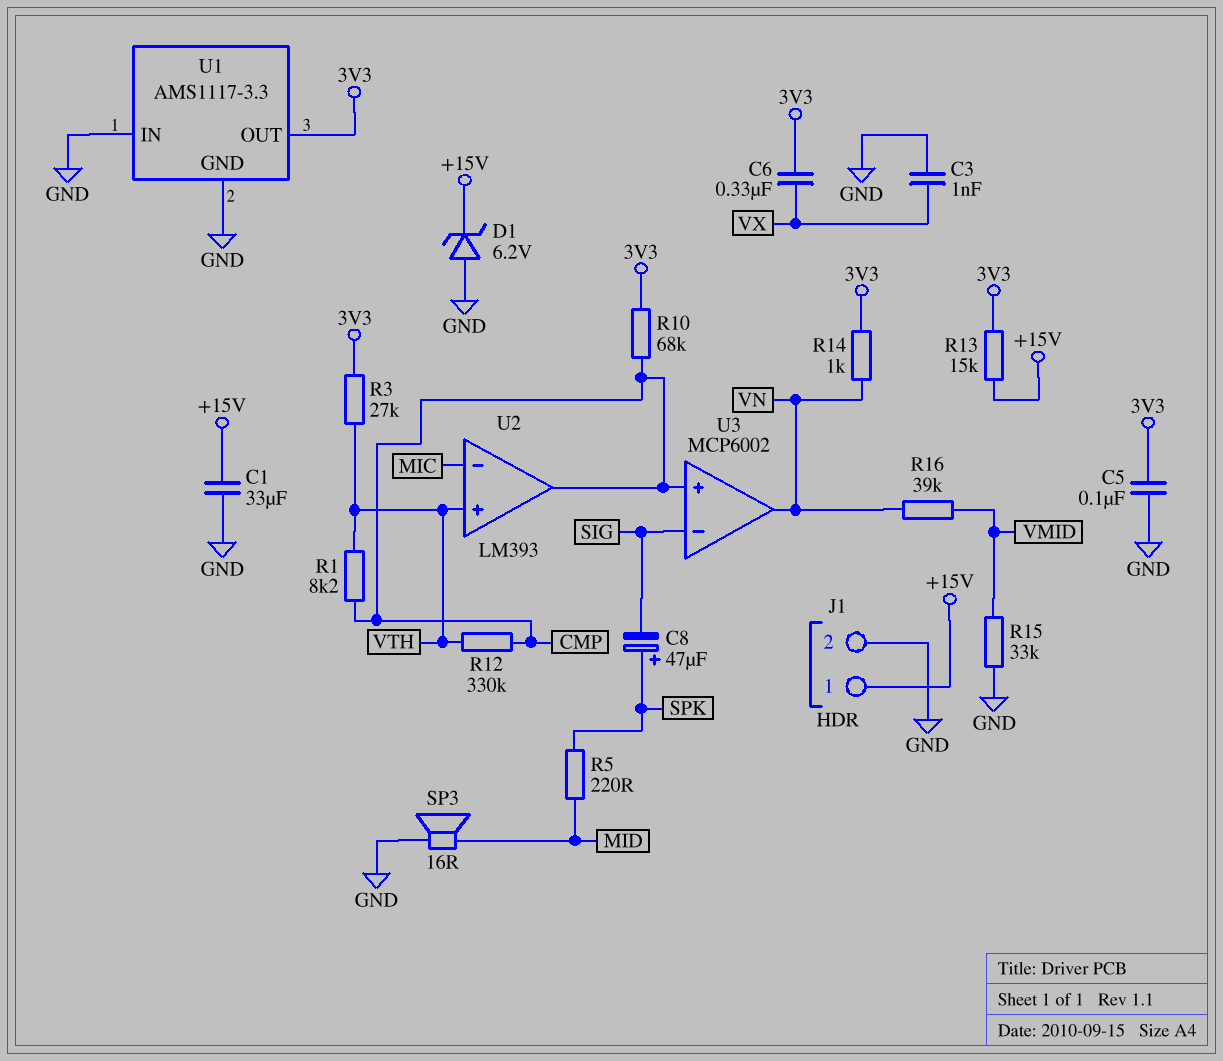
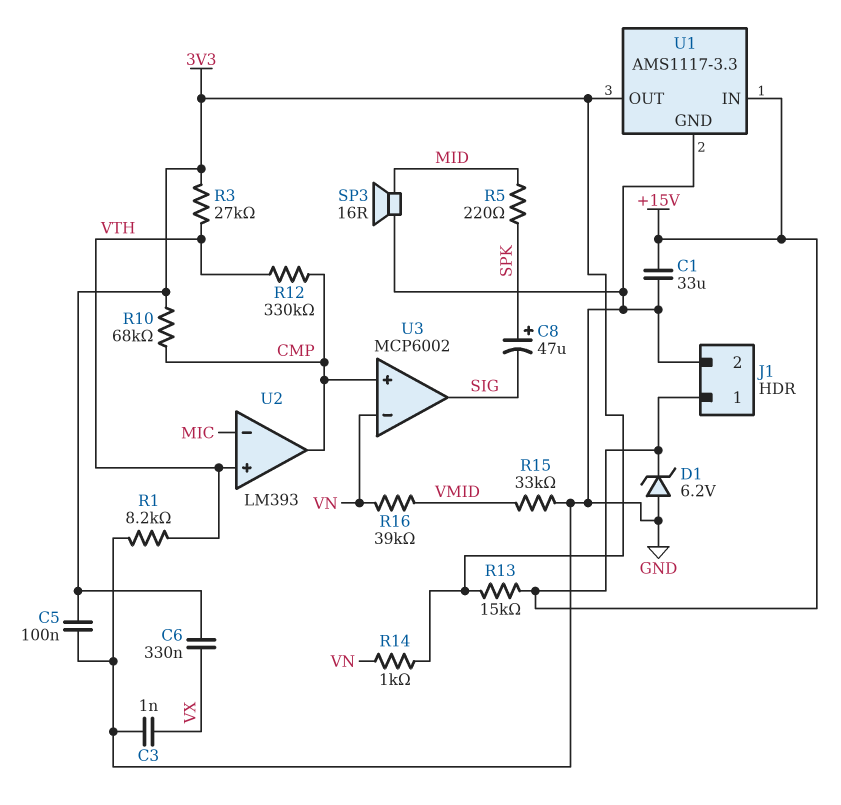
R1: 8.2k (CMP, VTH) -> 8.2k (GND, VTH)
U1 pin IN: GND -> +15V
U3 pin in-: SIG -> VN
U3 pin out: VN -> SIG

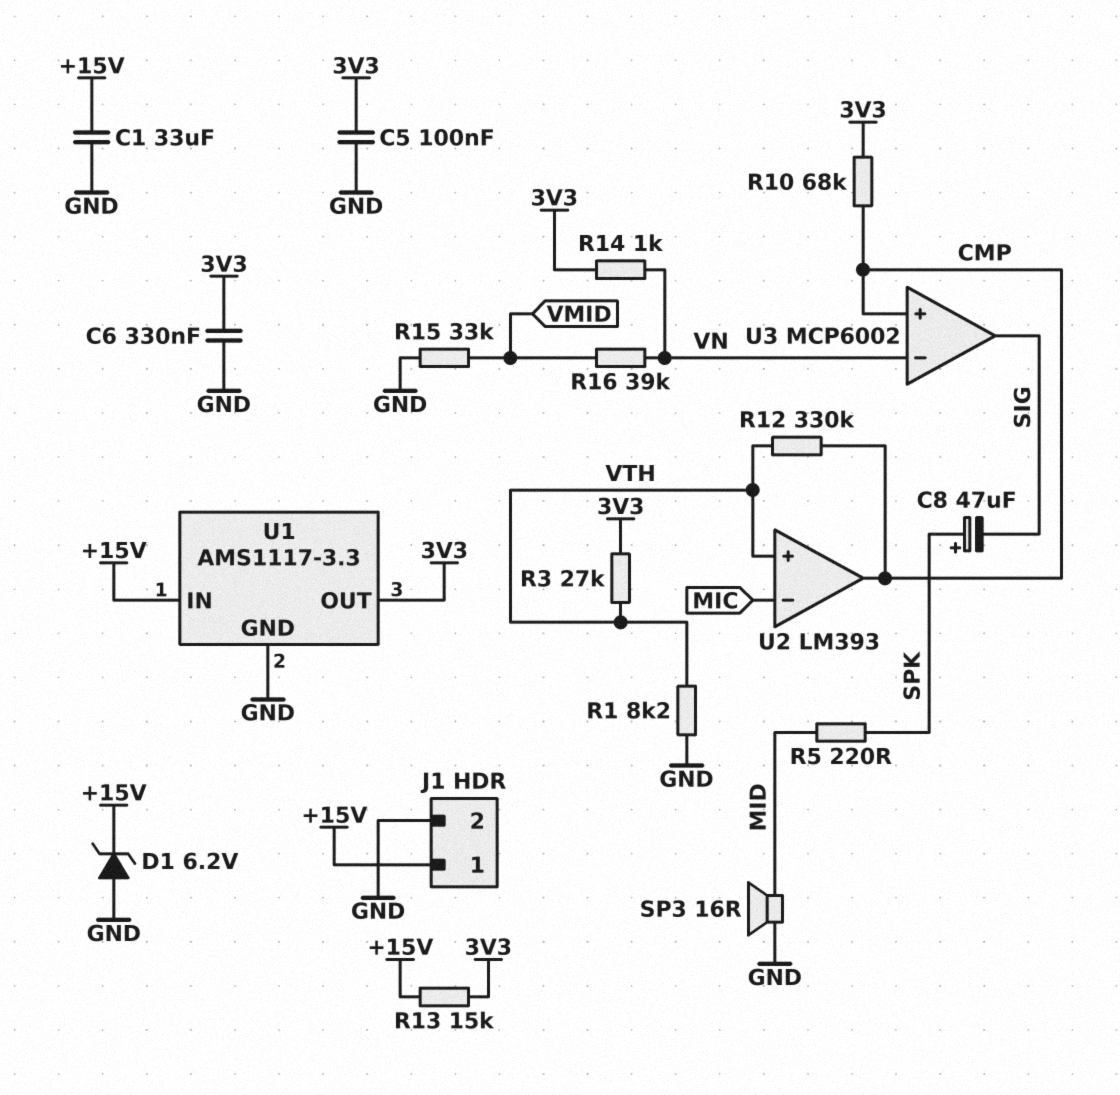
C3: 1nF (GND, VX) -> none
C6: 330nF (3V3, VX) -> 330nF (3V3, GND)

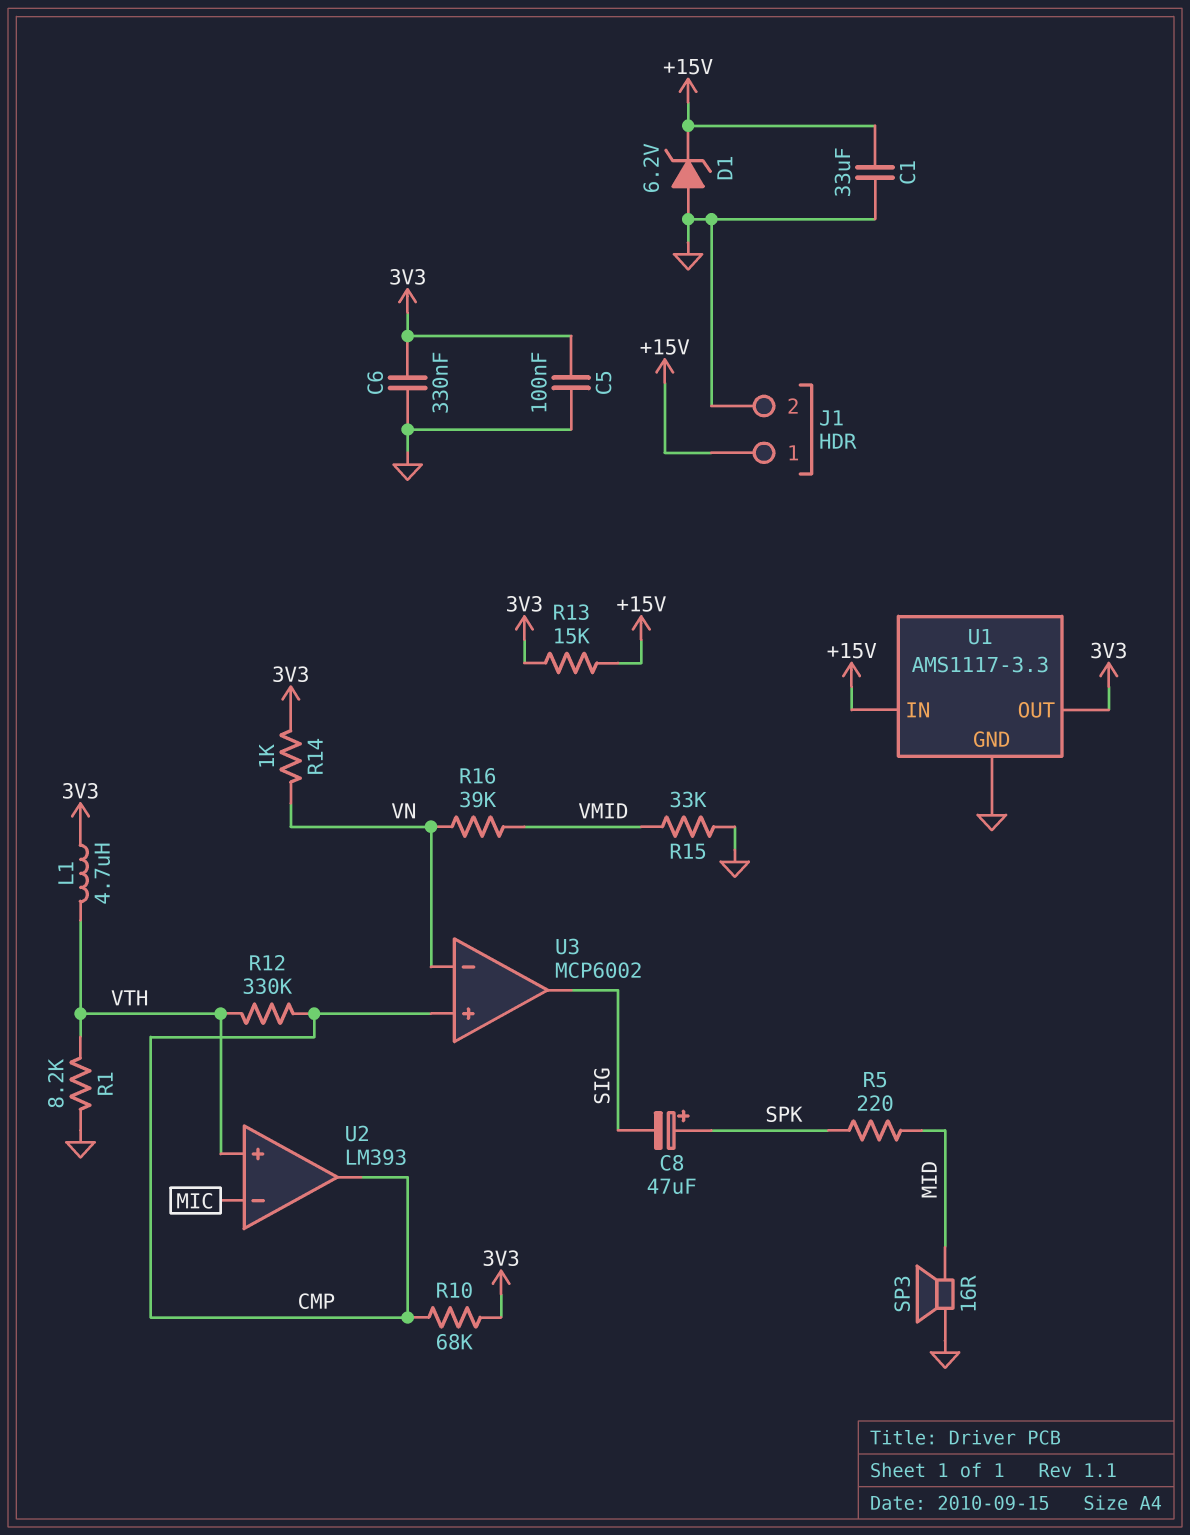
L1: none -> 4.7uH (3V3, VTH)
R3: 27k (3V3, VTH) -> none

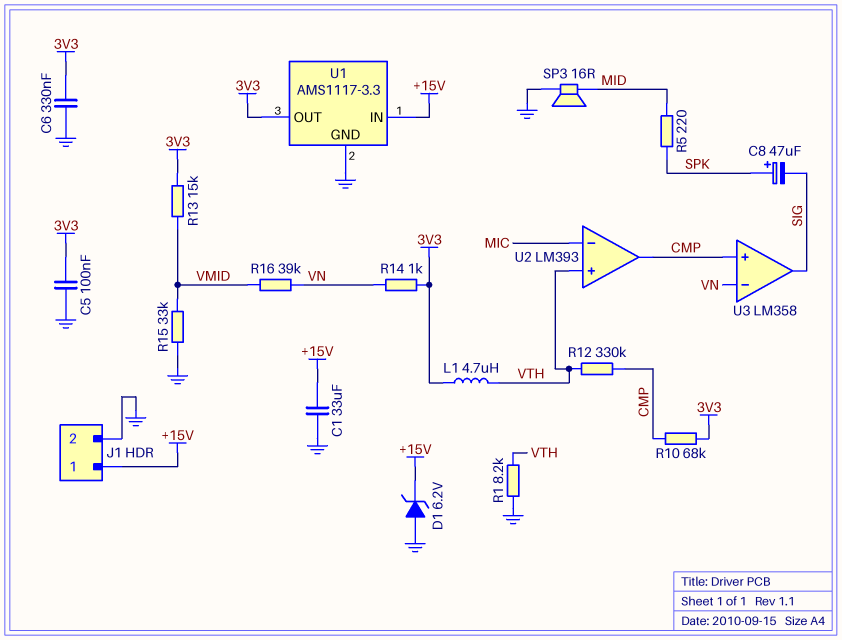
R13: 15k (+15V, 3V3) -> 15k (3V3, VMID)
U3: MCP6002 -> LM358

